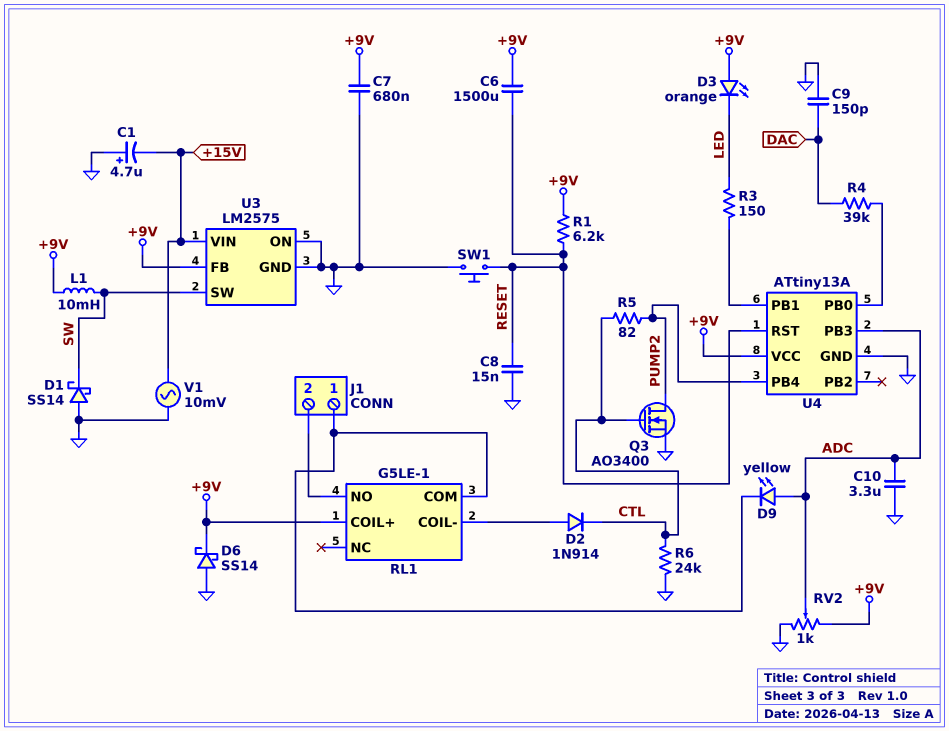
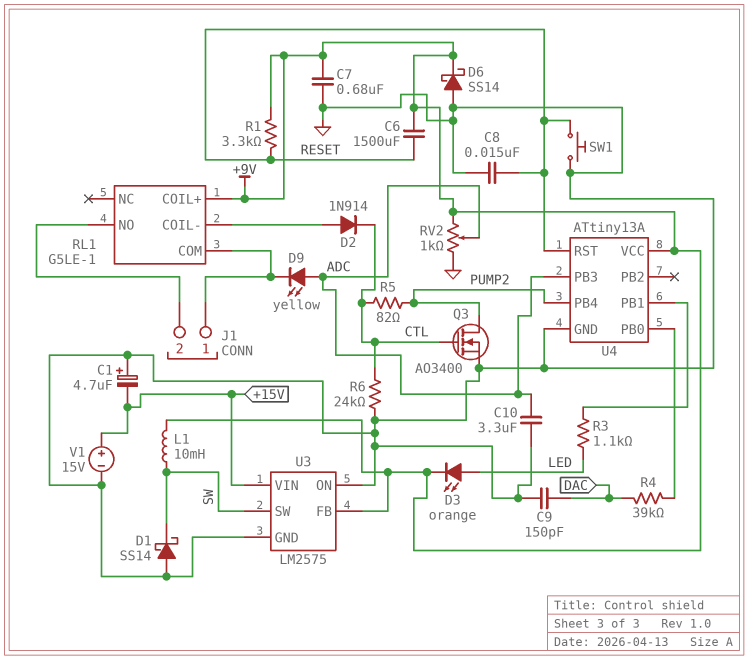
D3: LED orange (A +9V, K LED) -> LED orange (A LED, K +9V)
R1: 6.2k (+9V, RESET) -> 3.3k (+9V, RESET)
R3: 150 (LED, U4/PB1) -> 1.1k (LED, U4/PB1)
V1: AC 10mV (+15V, GND) -> 15V (plus +15V, minus GND)

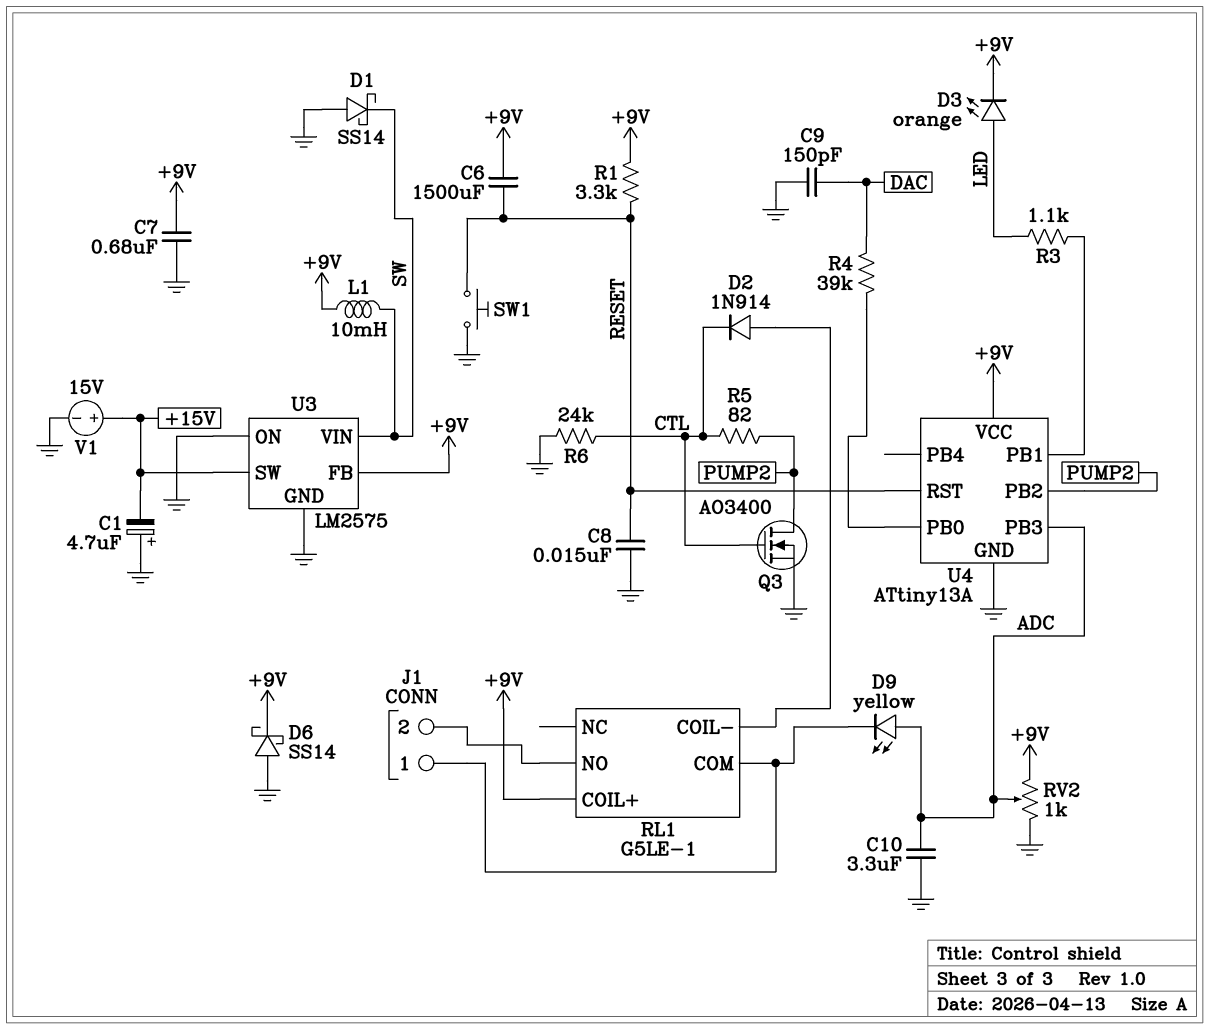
U3 pin SW: SW -> +15V
U3 pin VIN: +15V -> SW
U4 pin PB2: none -> PUMP2
U4 pin PB4: PUMP2 -> none

